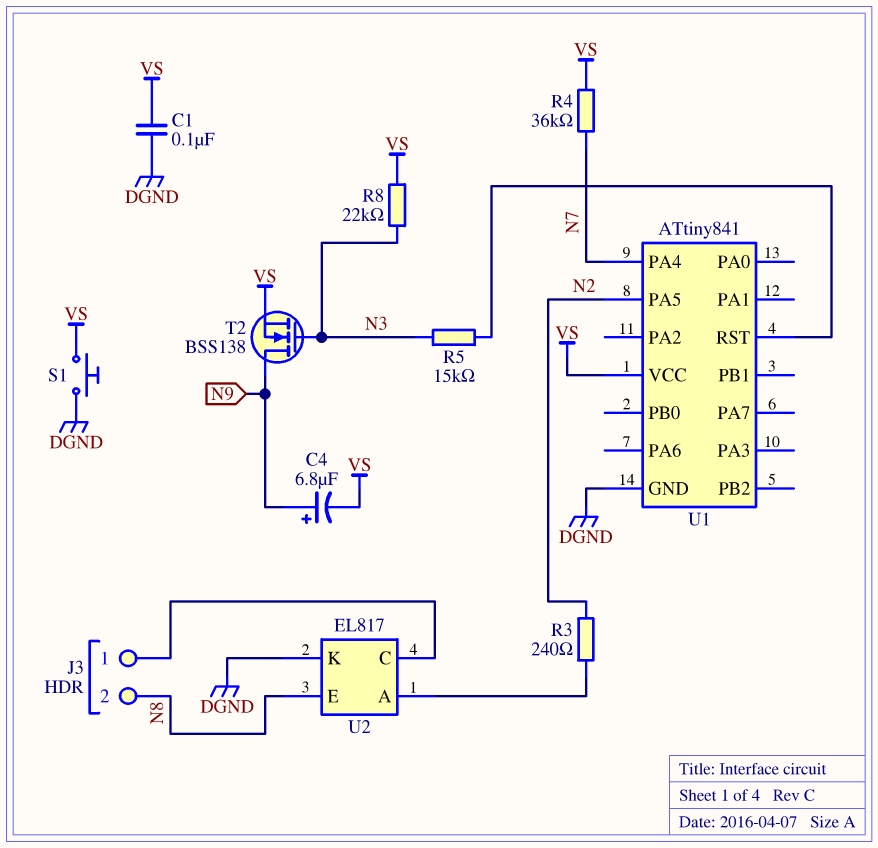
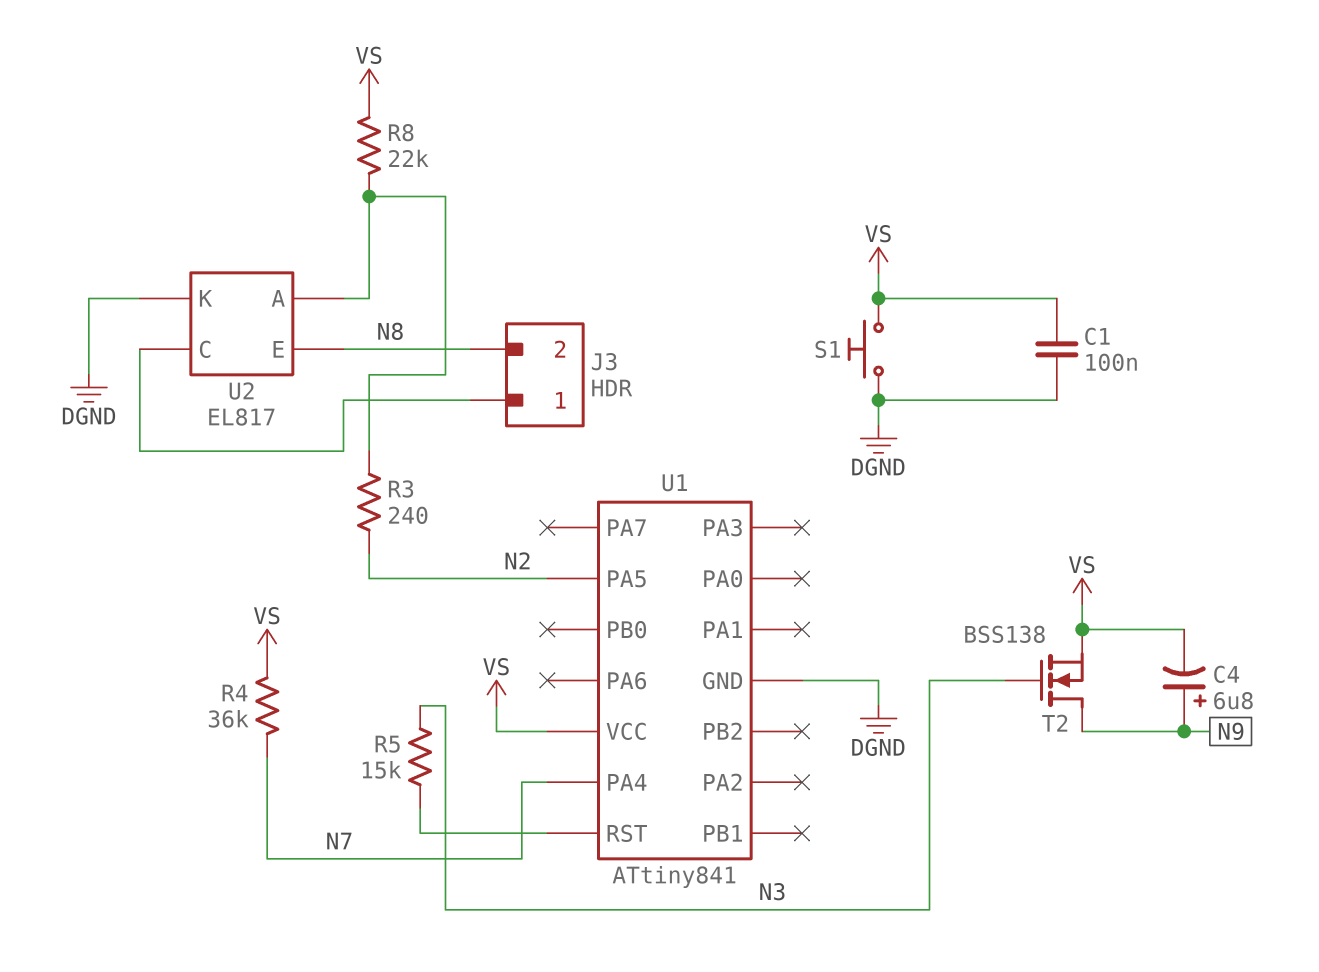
R8: 22k (N3, VS) -> 22k (U2/A, VS)

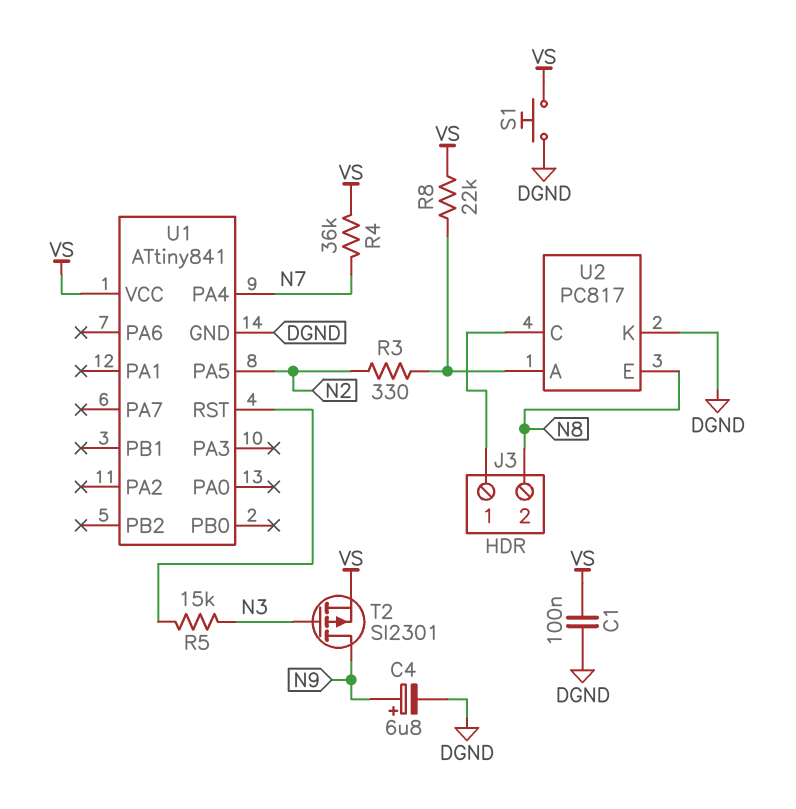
C4: 6.8uF (plus N9, minus VS) -> 6.8uF (plus N9, minus DGND)
R3: 240 (N2, U2/A) -> 330 (N2, U2/A)
T2: NMOS BSS138 (G N3, D N9, S VS) -> PMOS SI2301 (G N3, D N9, S VS)
U2: EL817 -> PC817

